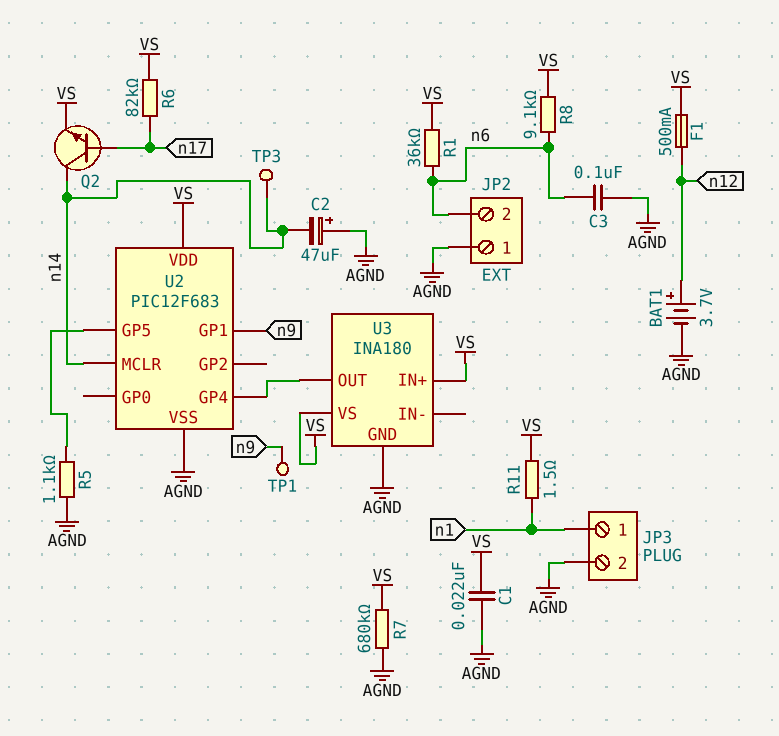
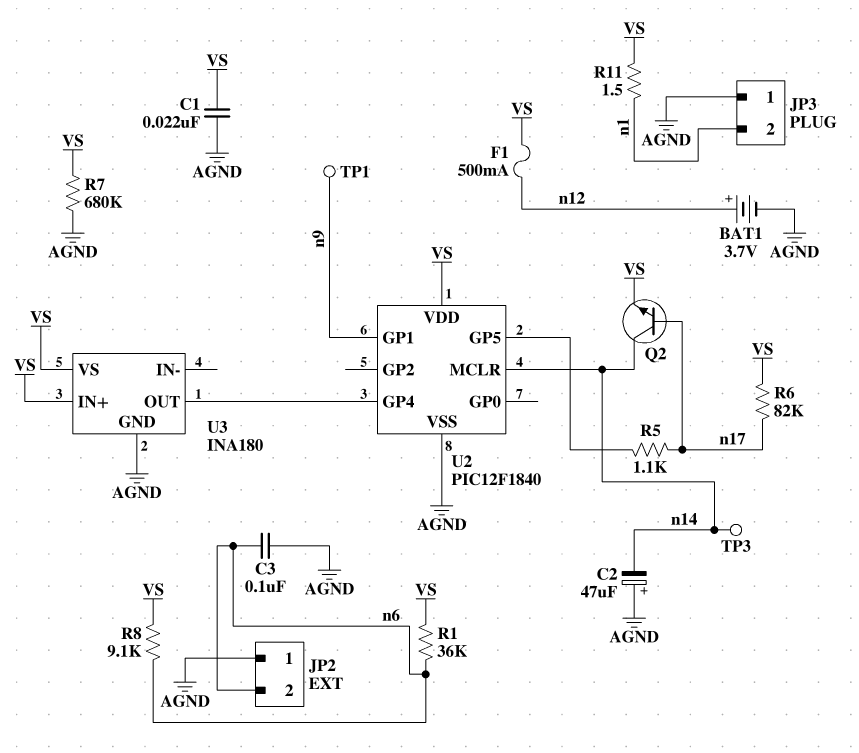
JP3 pin 1: n1 -> AGND
JP3 pin 2: AGND -> n1
R5: 1.1k (AGND, U2/GP5) -> 1.1k (U2/GP5, n17)
U2: PIC12F683 -> PIC12F1840

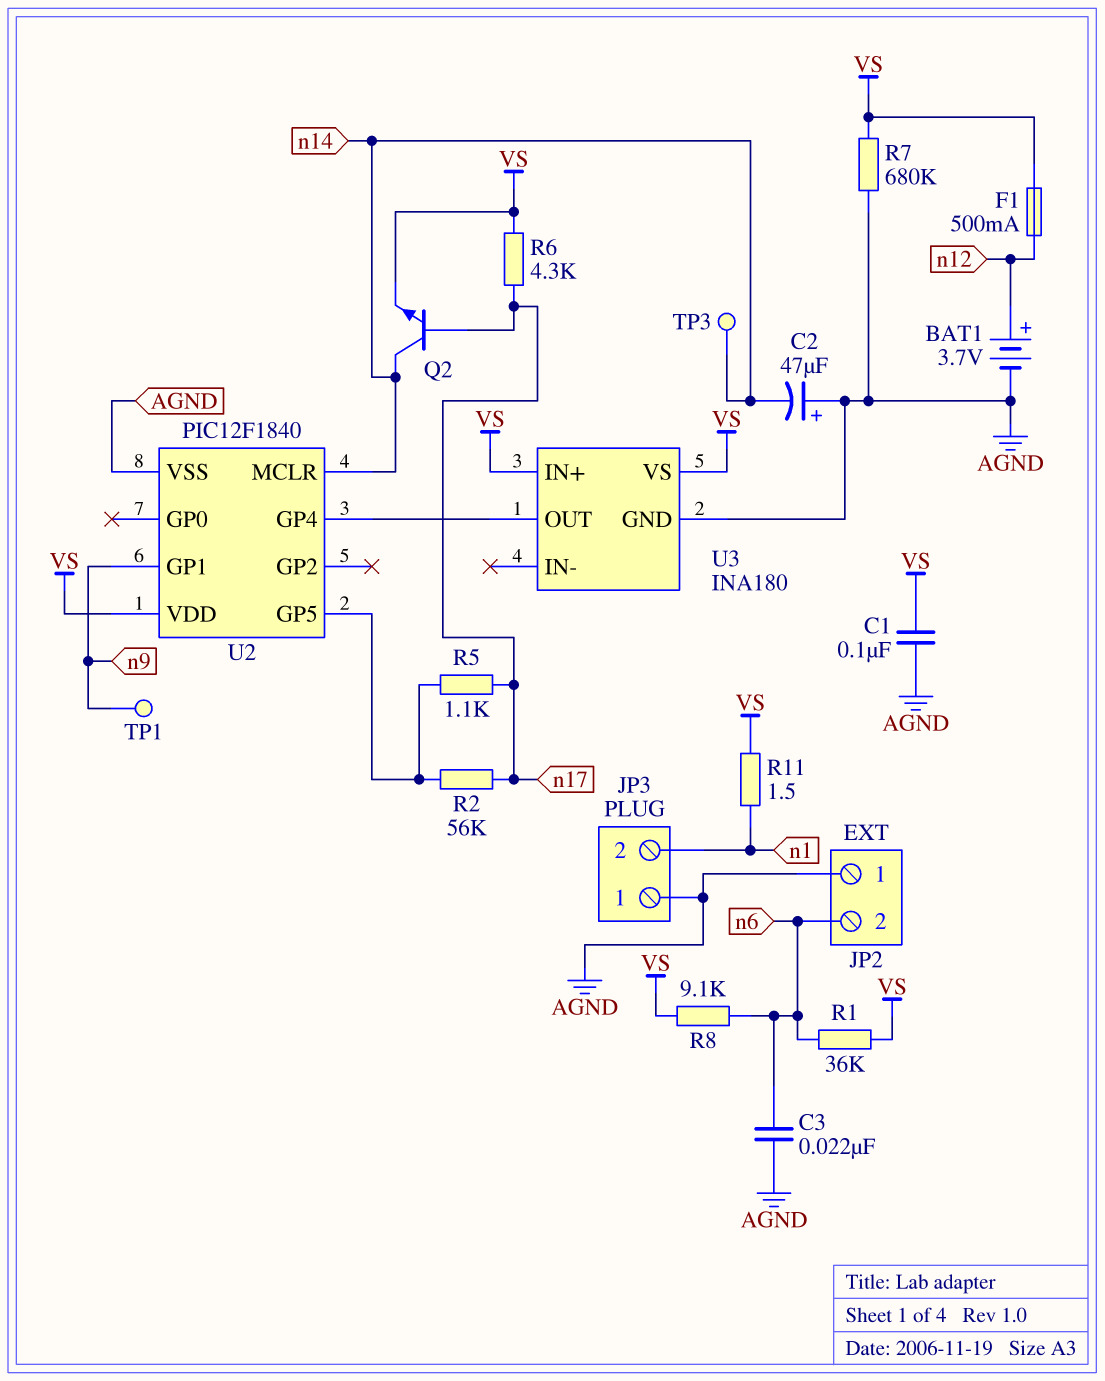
C1: 22nF (AGND, VS) -> 100nF (AGND, VS)
C3: 100nF (AGND, n6) -> 22nF (AGND, n6)
R2: none -> 56k (U2/GP5, n17)
R6: 82k (VS, n17) -> 4.3k (VS, n17)

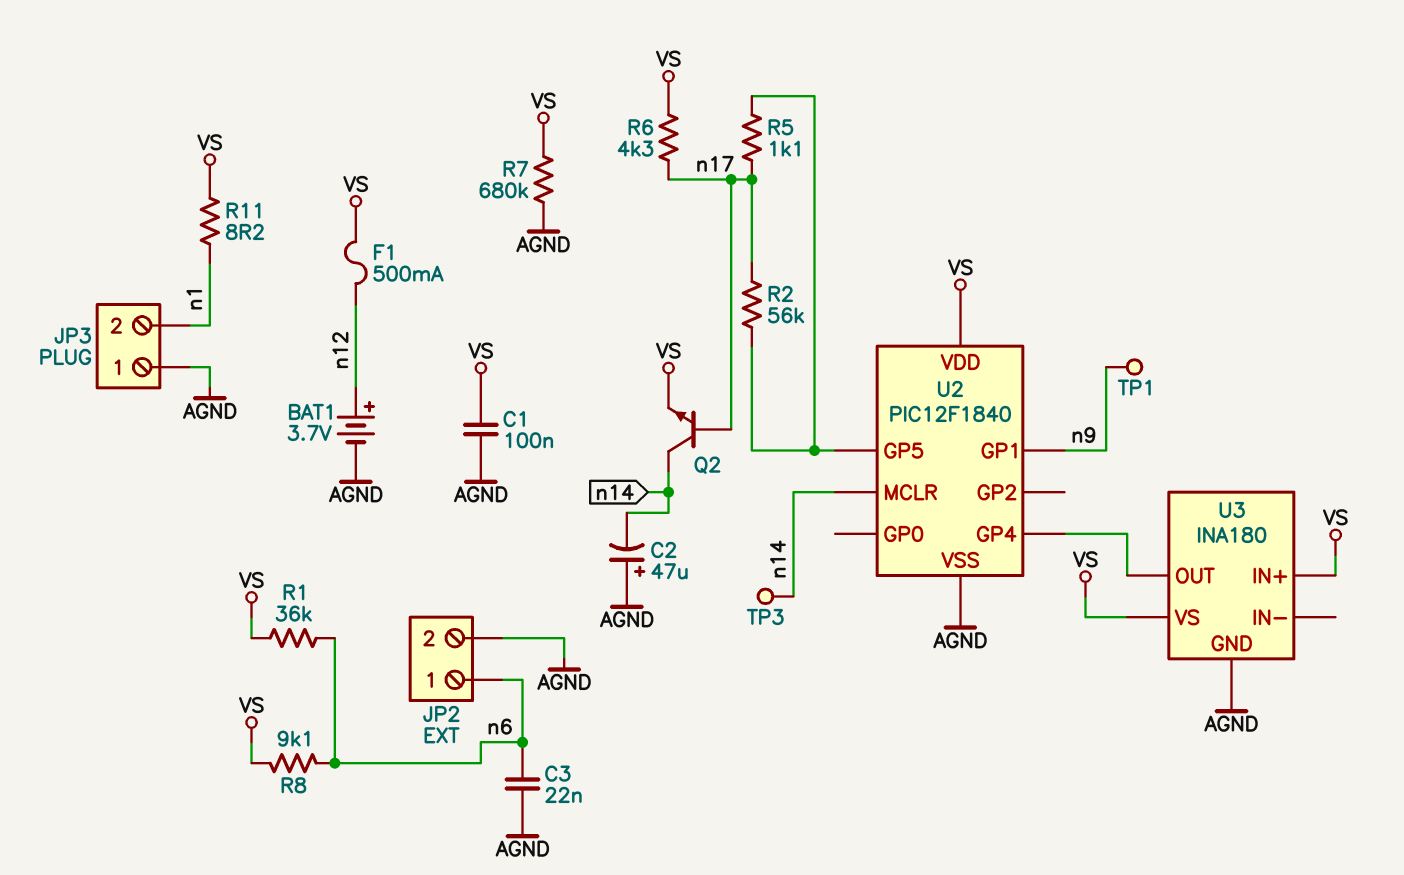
JP2 pin 1: AGND -> n6
JP2 pin 2: n6 -> AGND
R11: 1.5 (VS, n1) -> 8.2 (VS, n1)

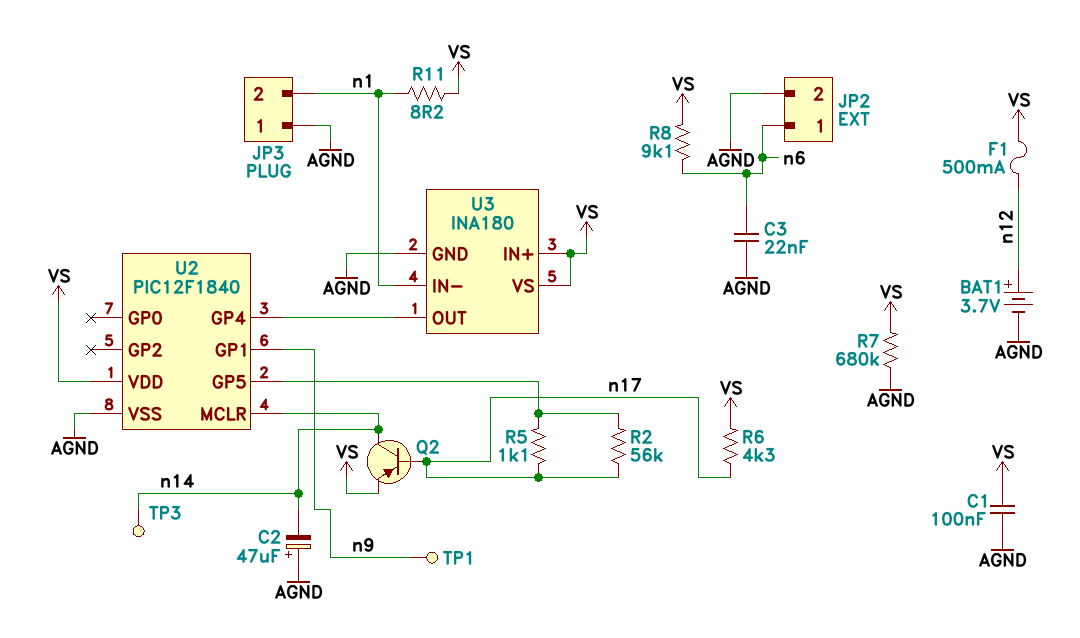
Q2: NPN (B n17, C n14, E VS) -> PNP (B n17, C n14, E VS)
R1: 36k (VS, n6) -> none
U3 pin IN-: none -> n1

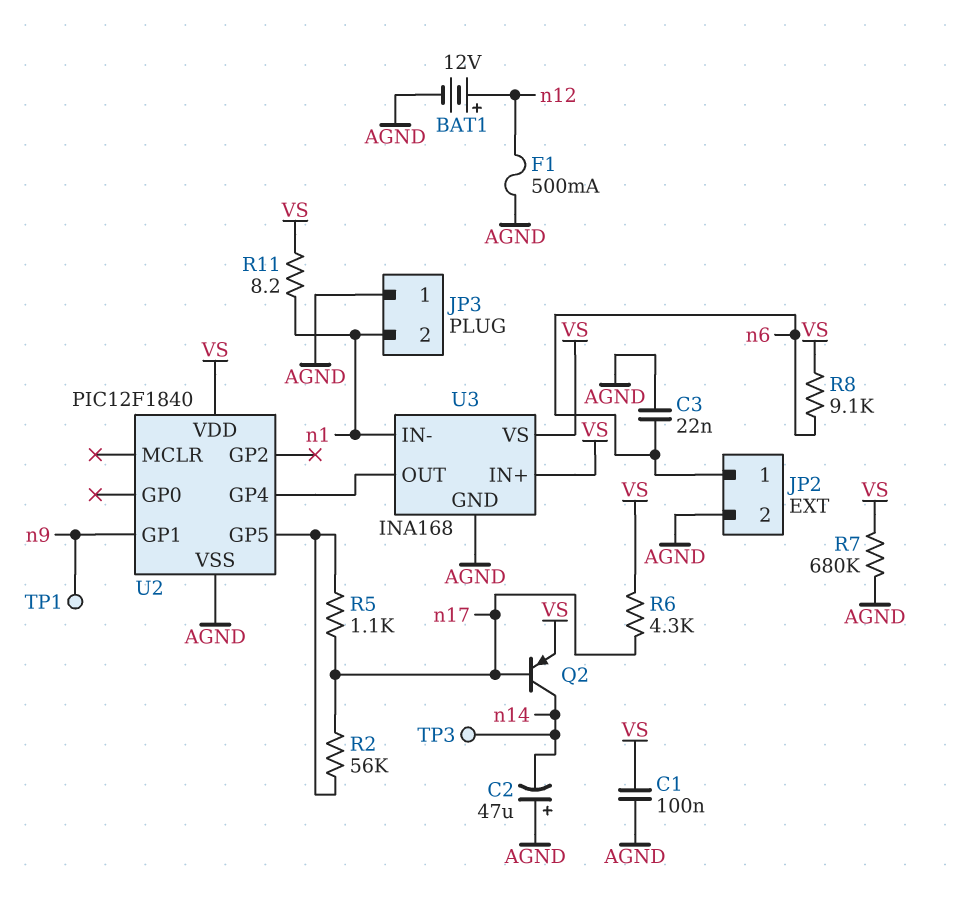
BAT1: 3.7V (plus n12, minus AGND) -> 12V (plus n12, minus AGND)
F1: 500mA (VS, n12) -> 500mA (AGND, n12)
U2 pin MCLR: n14 -> none
U3: INA180 -> INA168

